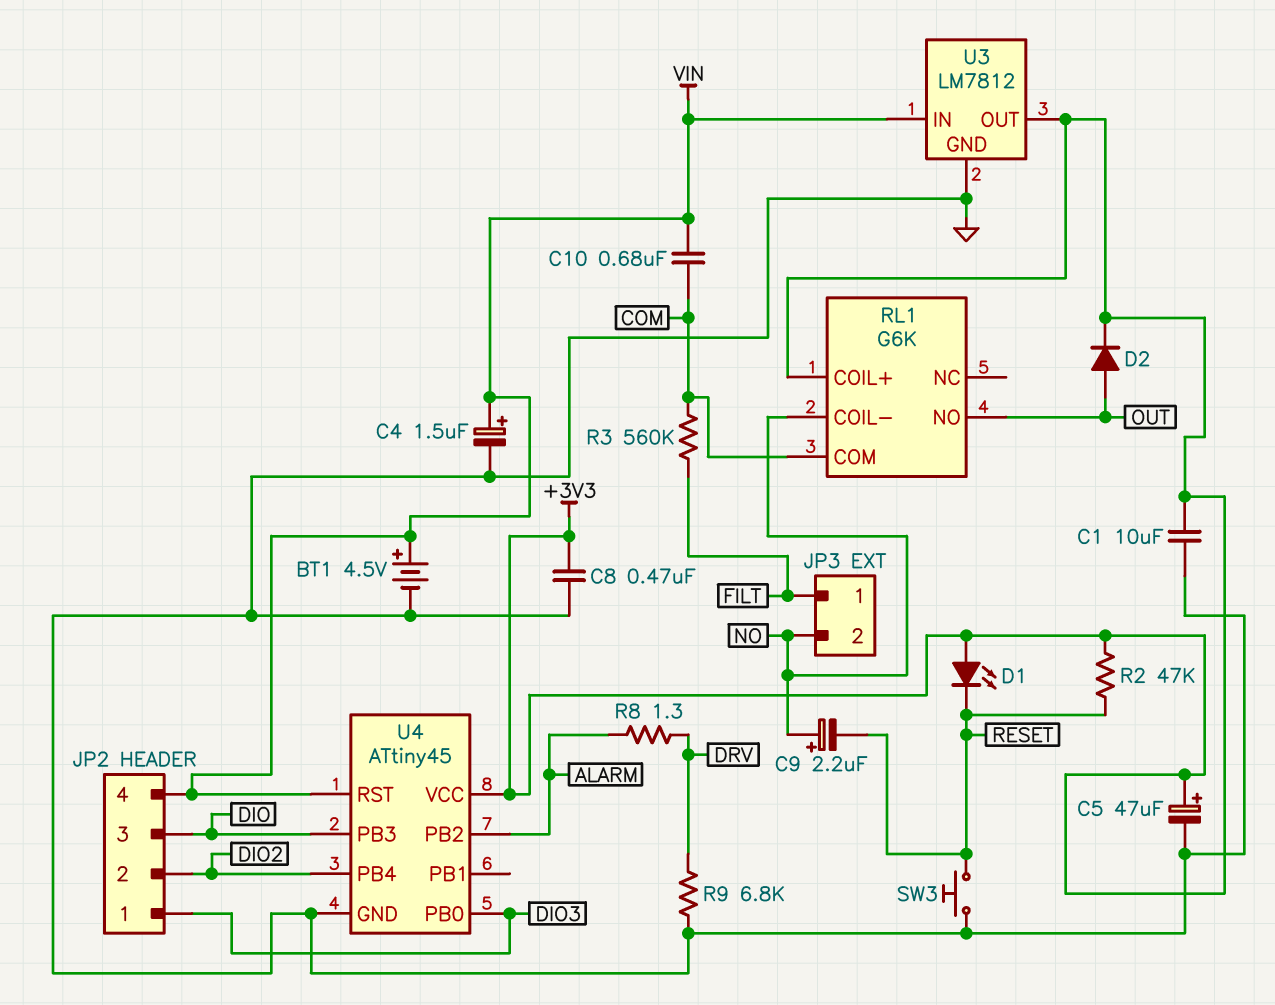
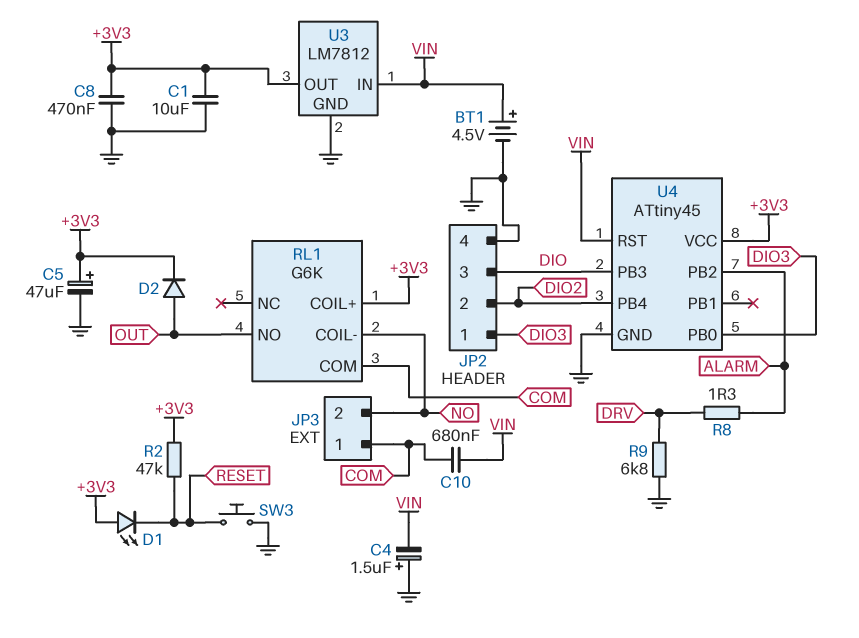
C4: 1.5uF (plus VIN, minus GND) -> 1.5uF (plus GND, minus VIN)
C9: 2.2uF (plus NO, minus RESET) -> none
JP2 pin 4: VIN -> GND
JP3 pin 1: FILT -> COM
R3: 560k (COM, FILT) -> none

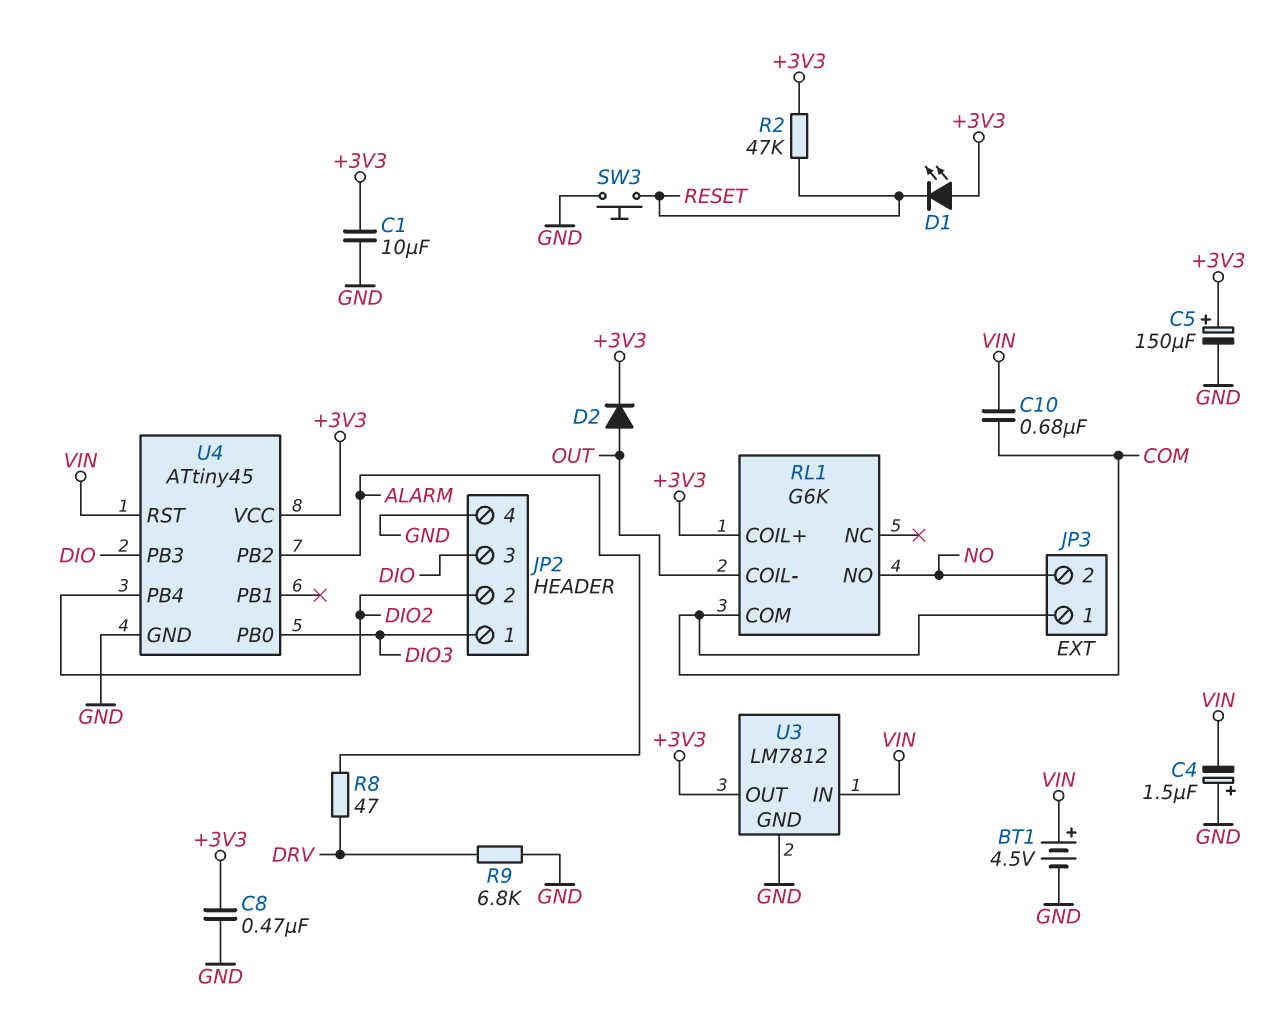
C5: 47uF (plus +3V3, minus GND) -> 150uF (plus +3V3, minus GND)
R8: 1.3 (ALARM, DRV) -> 47 (ALARM, DRV)
RL1 pin COIL-: NO -> OUT
RL1 pin NO: OUT -> NO

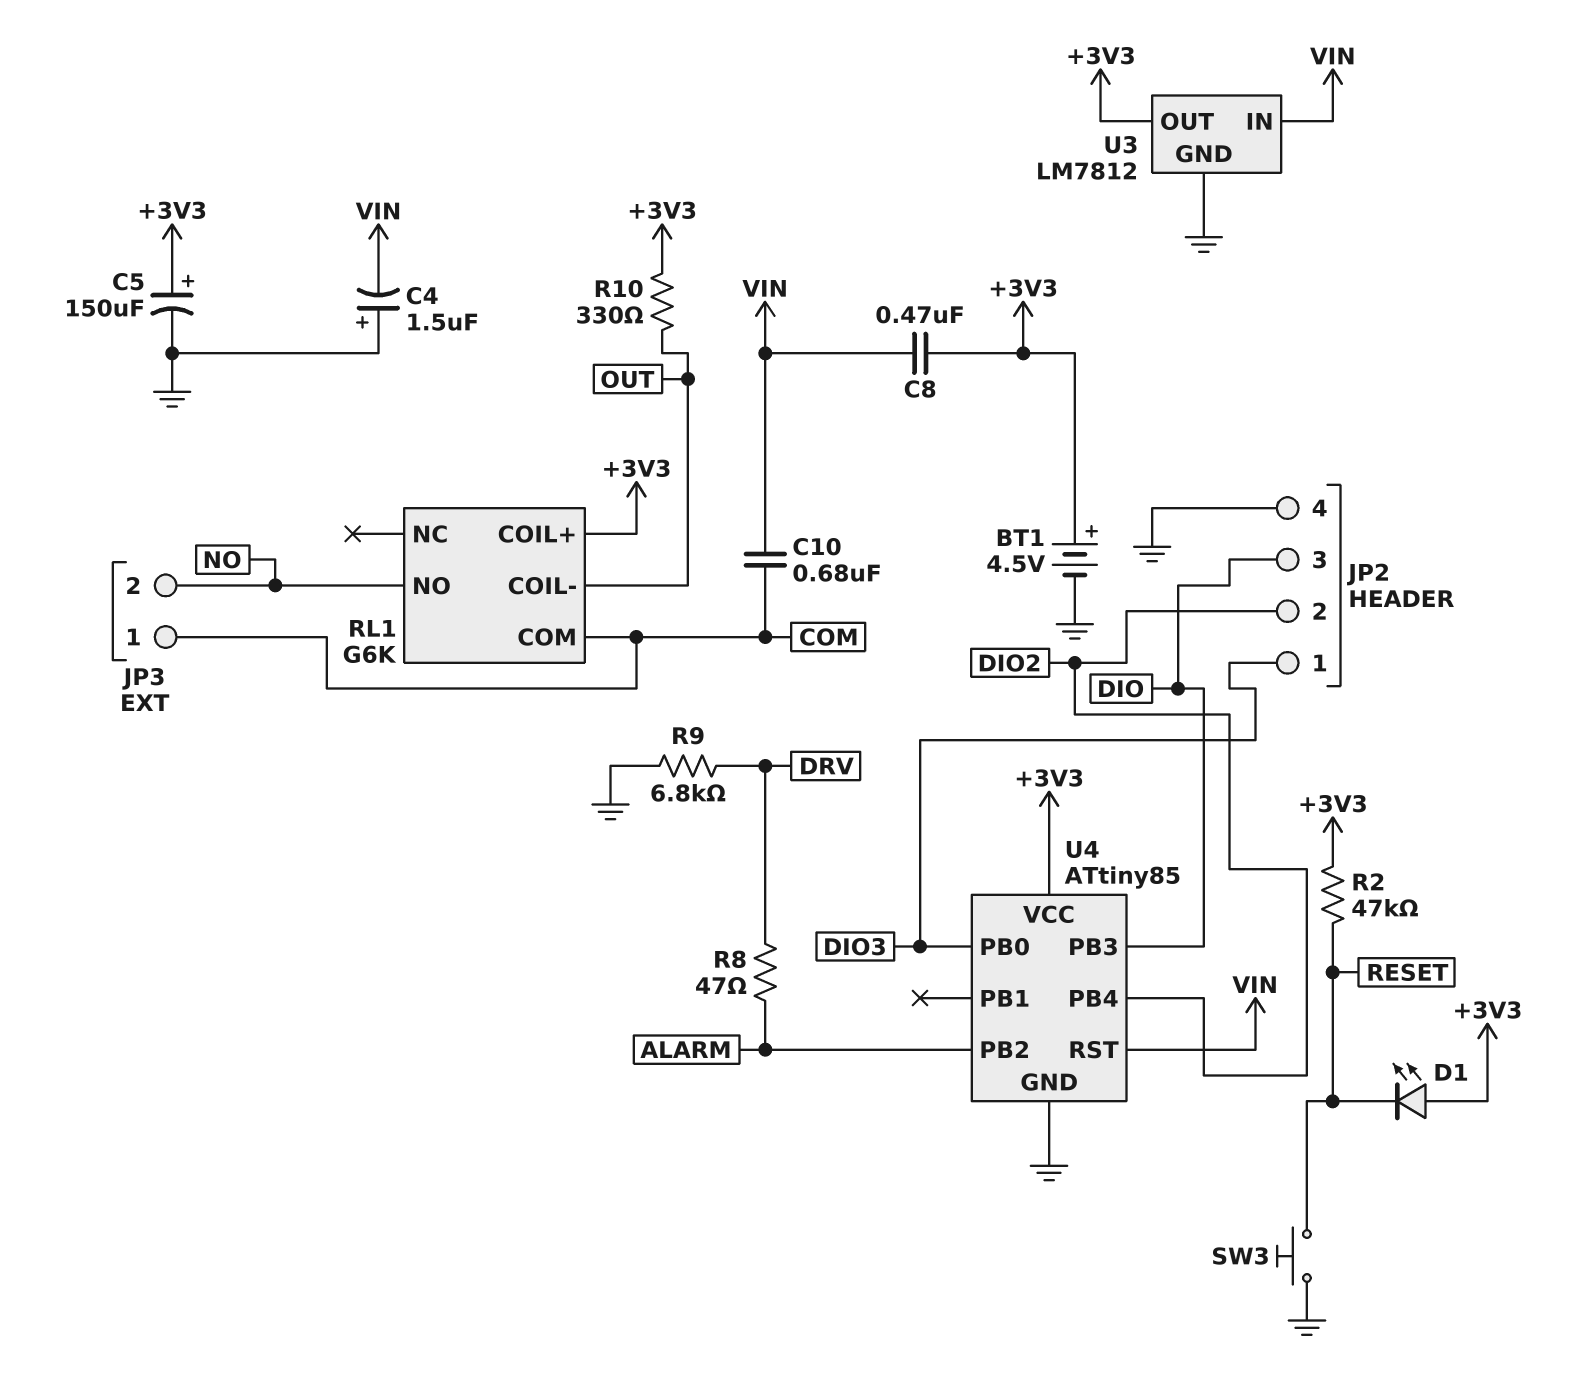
BT1: 4.5V (plus VIN, minus GND) -> 4.5V (plus +3V3, minus GND)
C1: 10uF (+3V3, GND) -> none
C8: 470nF (+3V3, GND) -> 470nF (+3V3, VIN)
D2: diode (A OUT, K +3V3) -> none
R10: none -> 330 (+3V3, OUT)
U4: ATtiny45 -> ATtiny85

